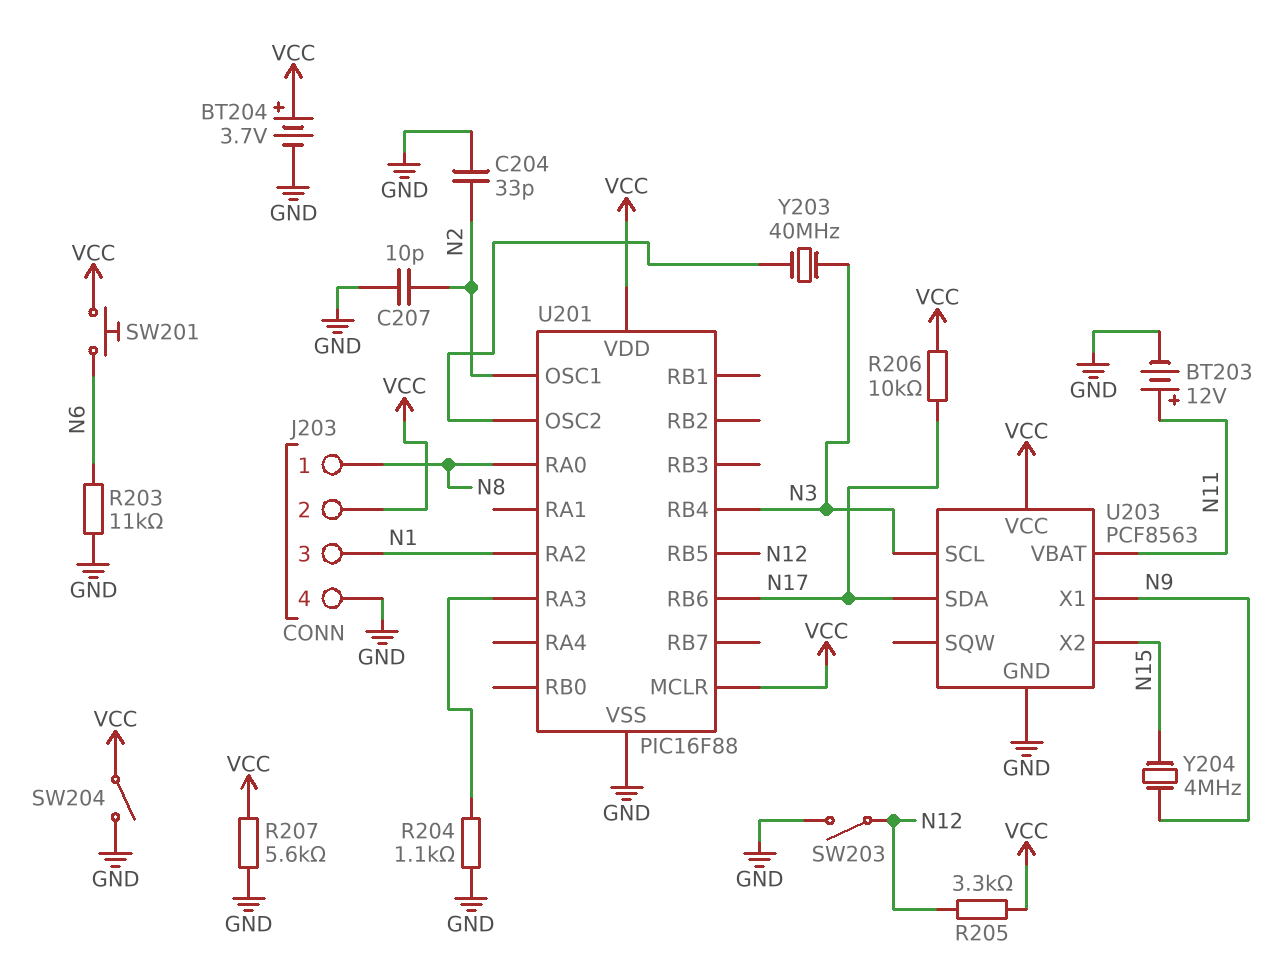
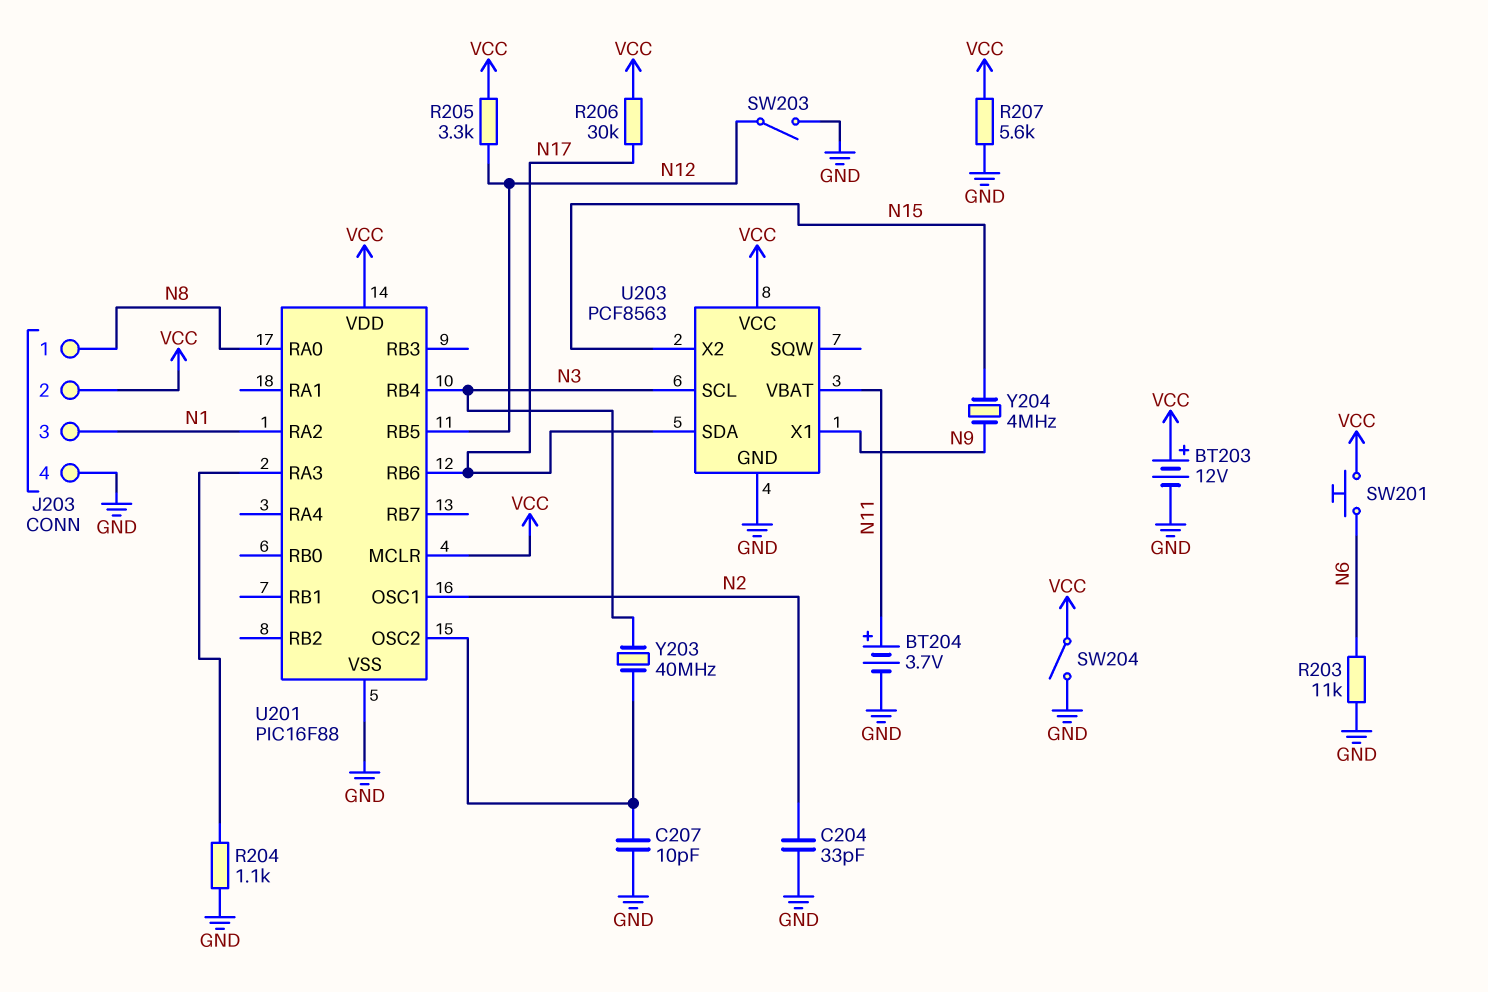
BT203: 12V (plus N11, minus GND) -> 12V (plus VCC, minus GND)
BT204: 3.7V (plus VCC, minus GND) -> 3.7V (plus N11, minus GND)
C207: 10pF (GND, N2) -> 10pF (GND, U201/OSC2)
R206: 10k (N17, VCC) -> 30k (N17, VCC)

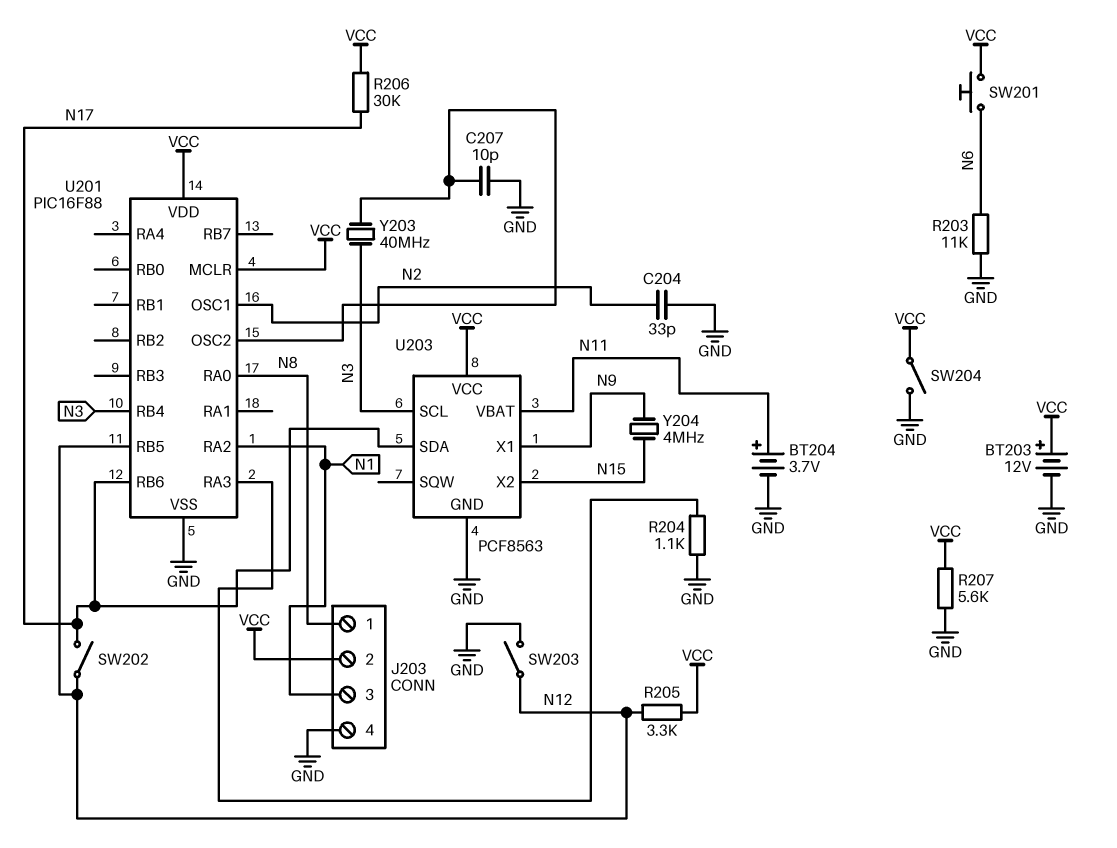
SW202: none -> switch (N12, N17)

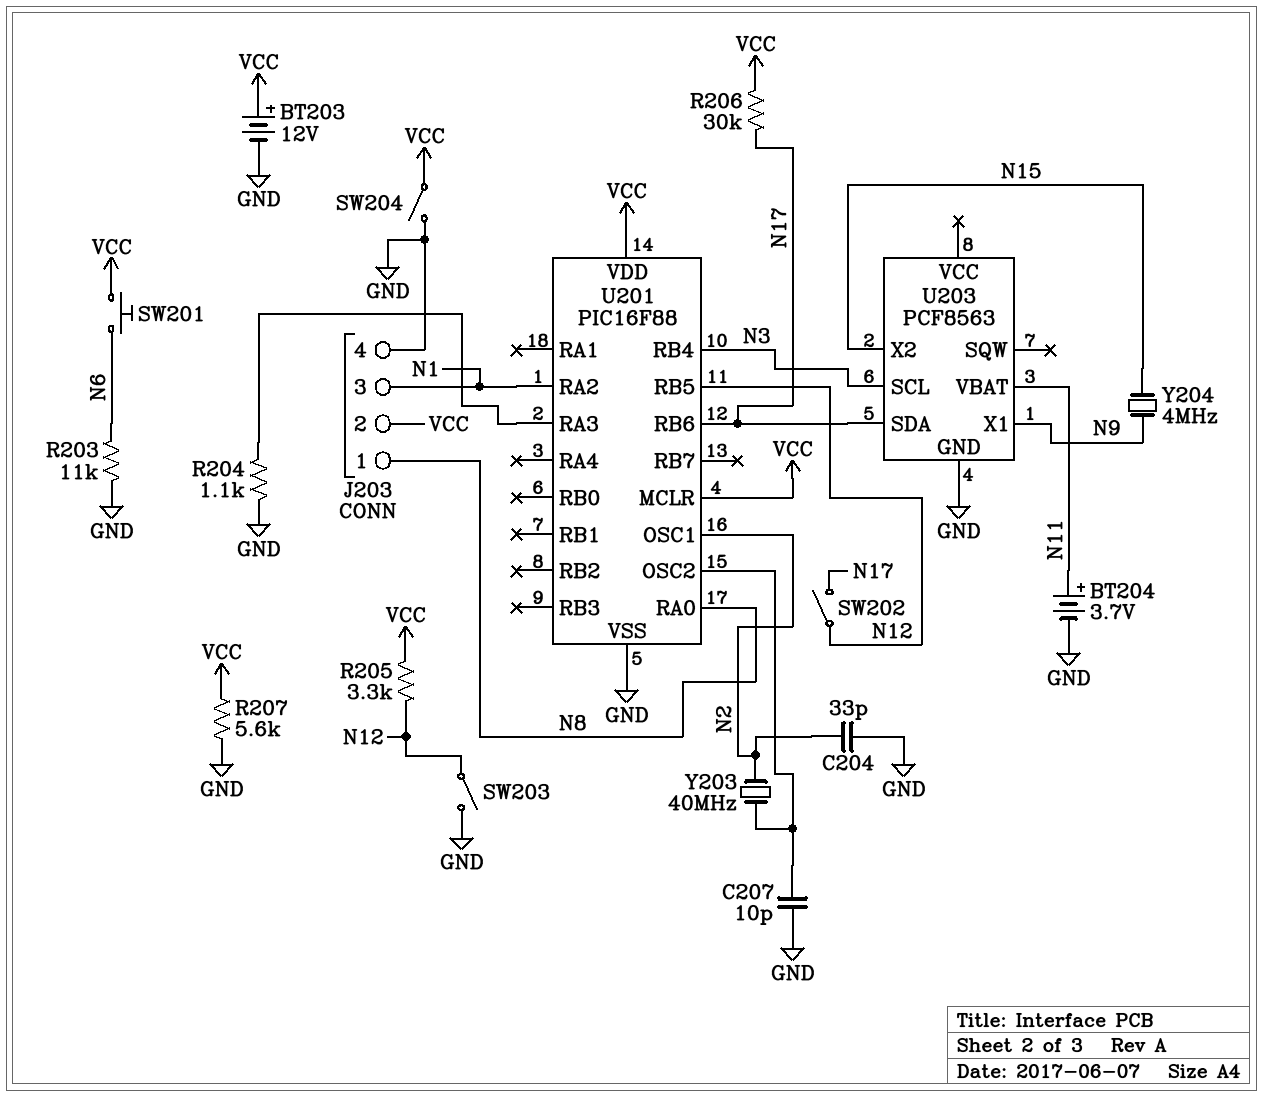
U203 pin VCC: VCC -> none
Y203: 40MHz (N3, U201/OSC2) -> 40MHz (N2, U201/OSC2)

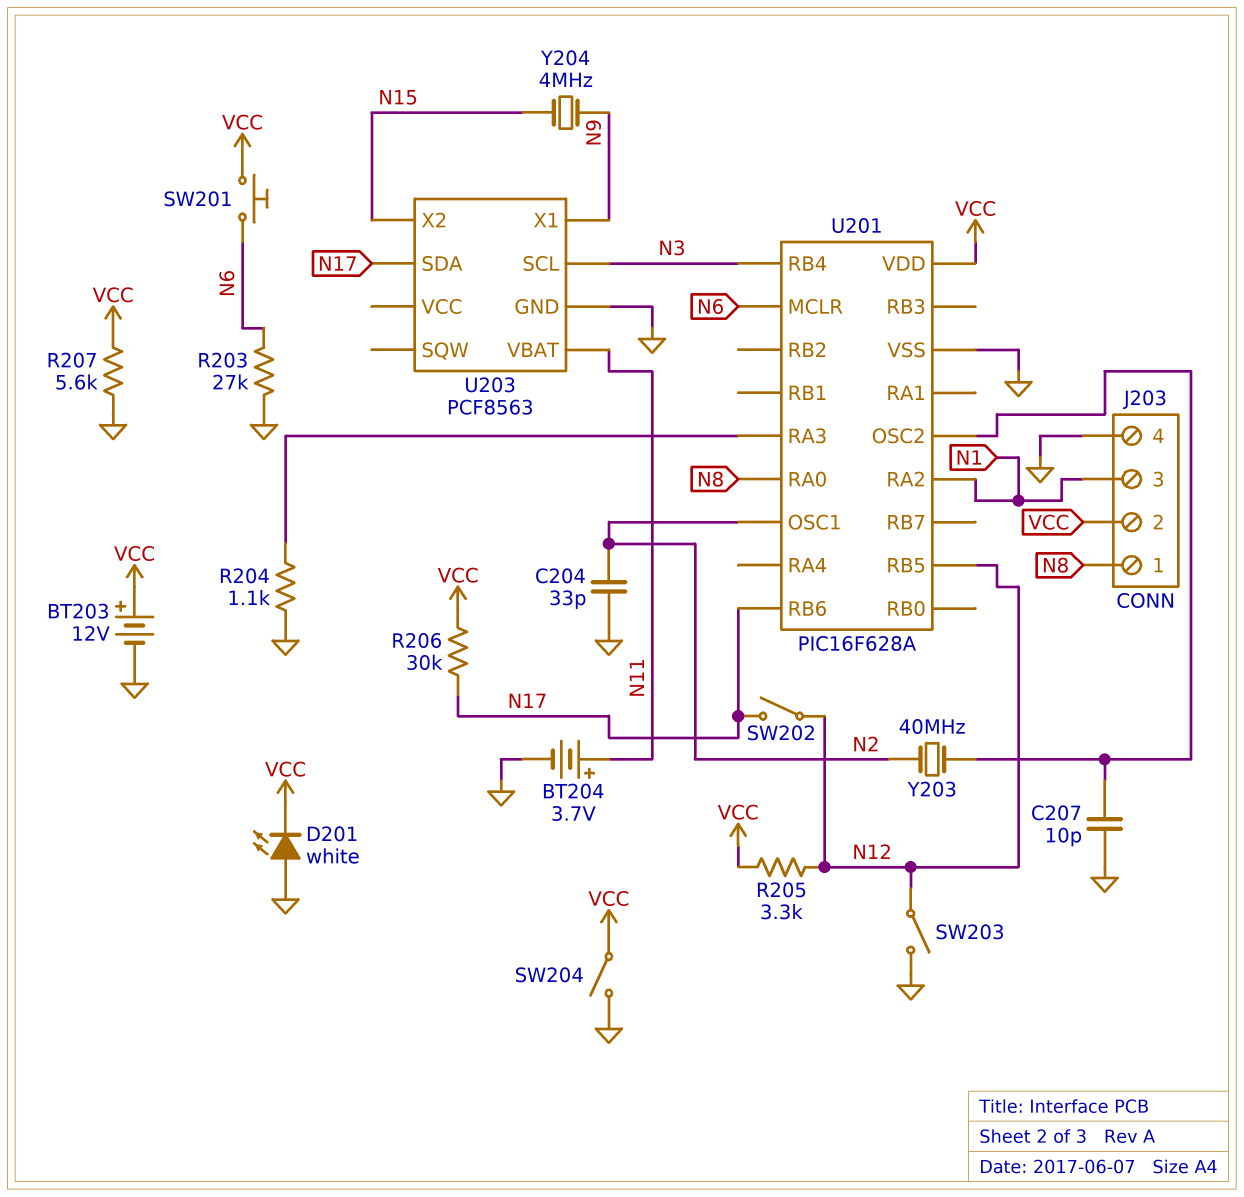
D201: none -> LED white (A GND, K VCC)
R203: 11k (GND, N6) -> 27k (GND, N6)
U201: PIC16F88 -> PIC16F628A
U201 pin MCLR: VCC -> N6

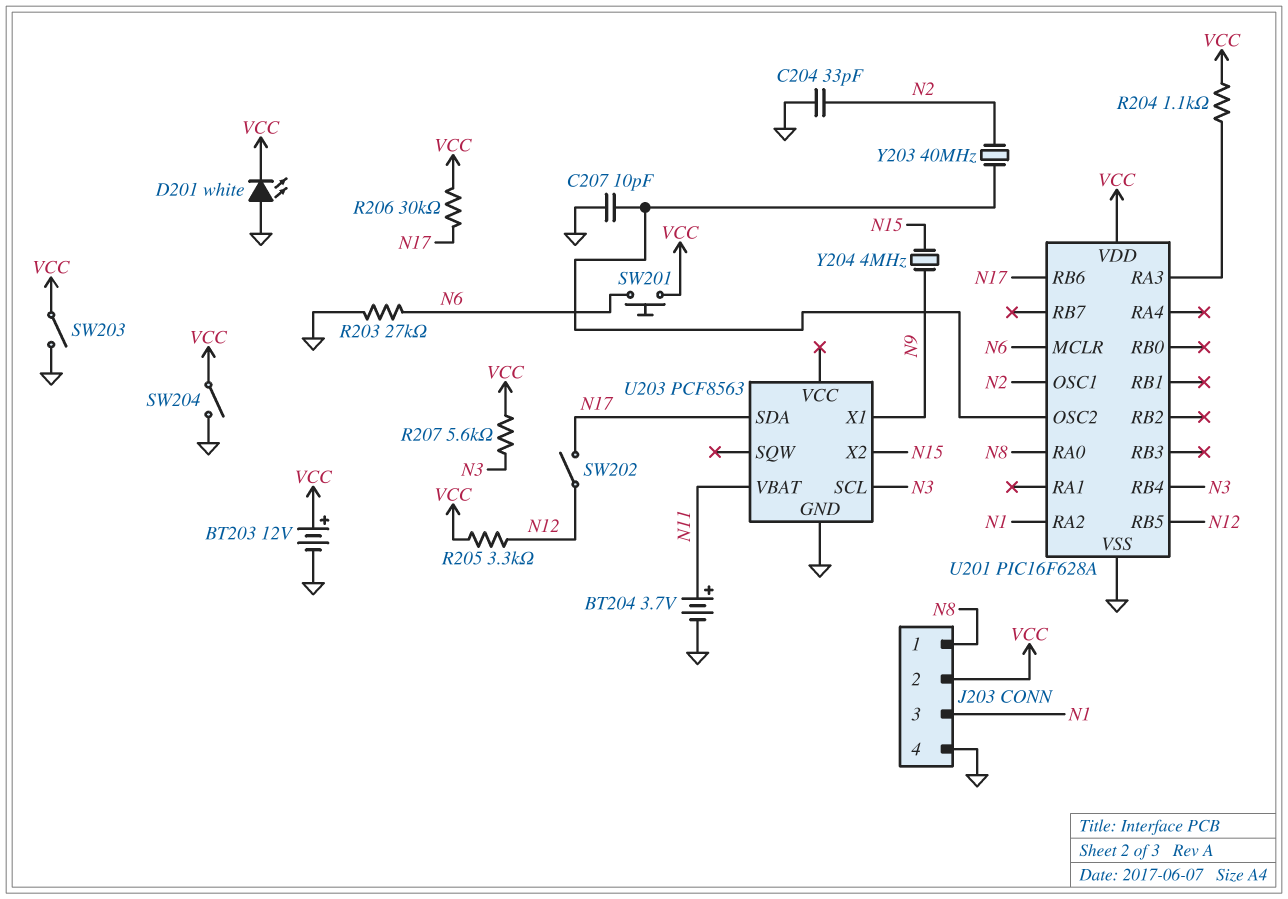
R204: 1.1k (GND, U201/RA3) -> 1.1k (U201/RA3, VCC)
R207: 5.6k (GND, VCC) -> 5.6k (N3, VCC)
SW203: switch (GND, N12) -> switch (GND, VCC)

